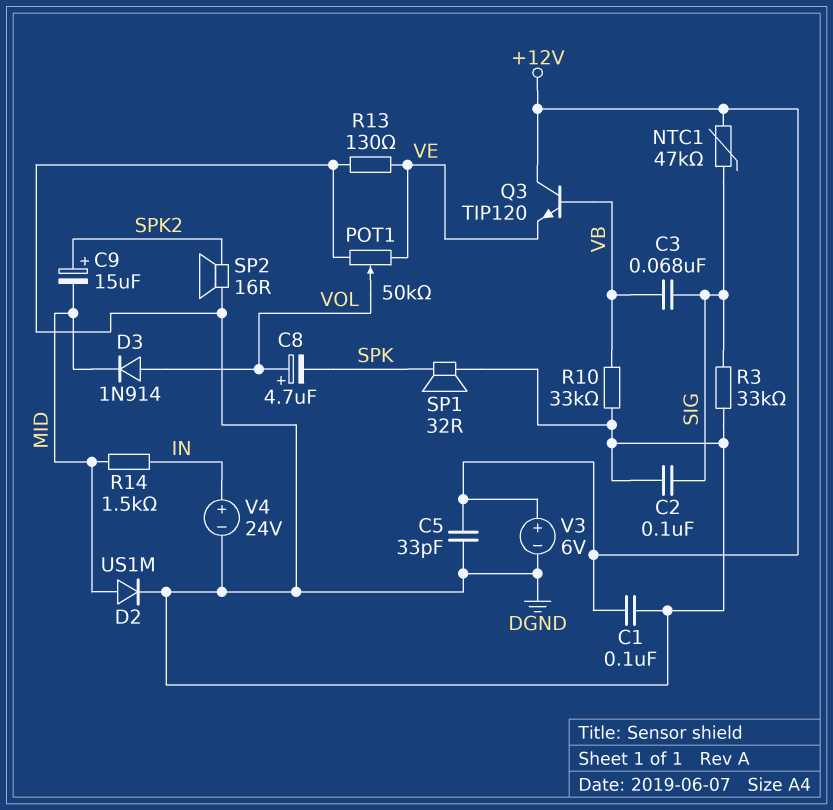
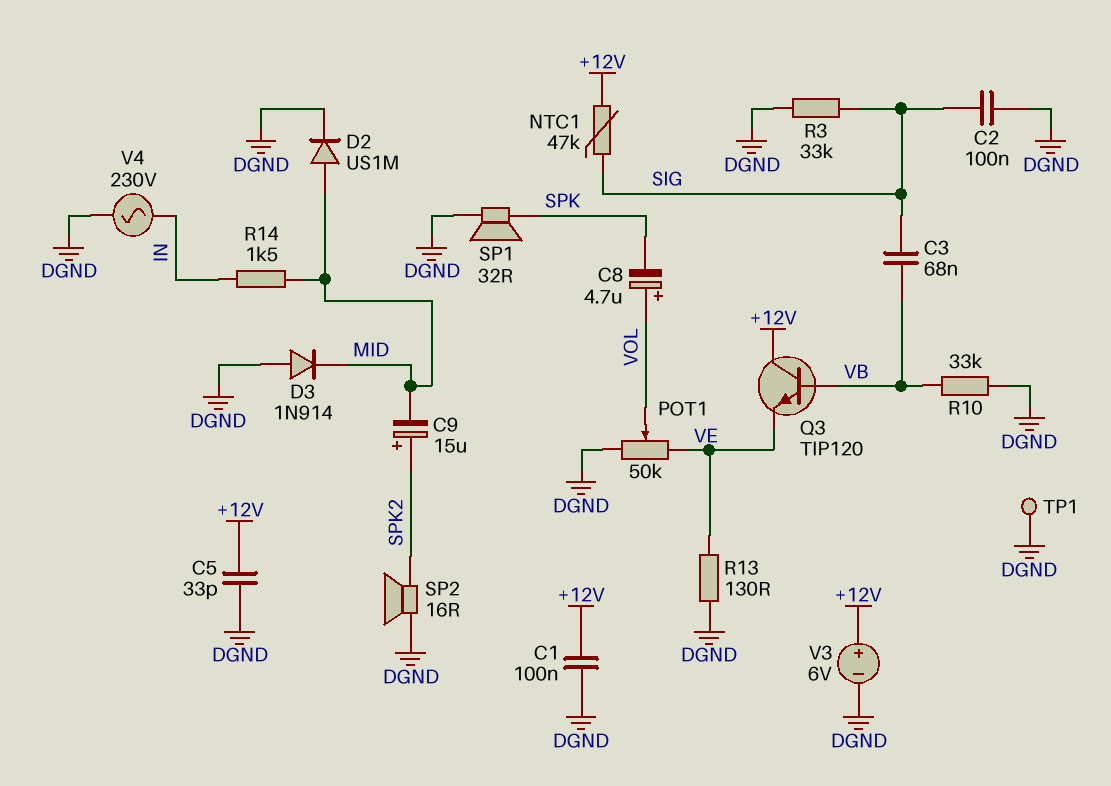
D3: diode 1N914 (A VOL, K MID) -> diode 1N914 (A DGND, K MID)
TP1: none -> test point (DGND)
V4: 24V (plus IN, minus DGND) -> AC 230V (DGND, IN)

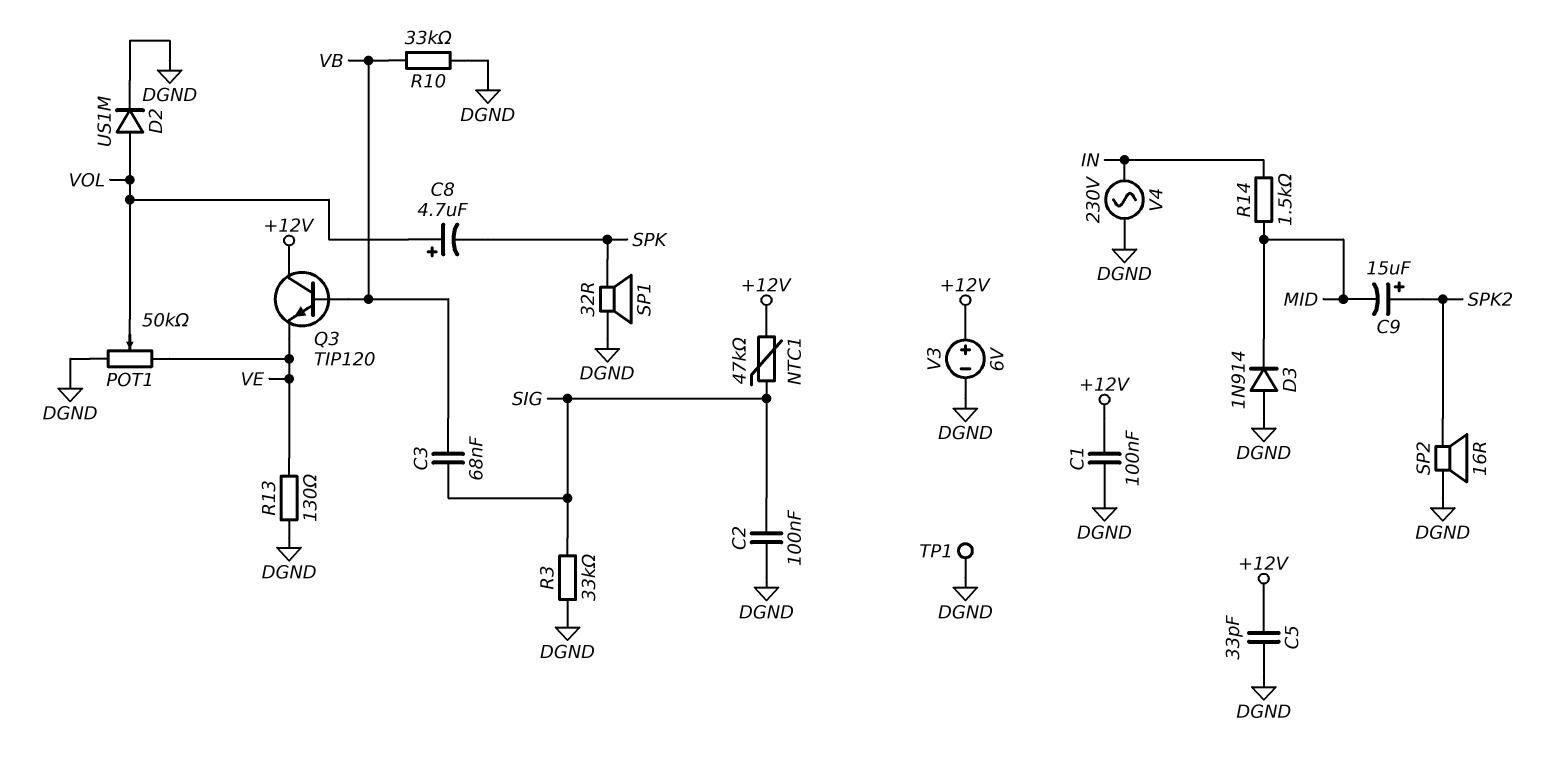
D2: diode US1M (A MID, K DGND) -> diode US1M (A VOL, K DGND)

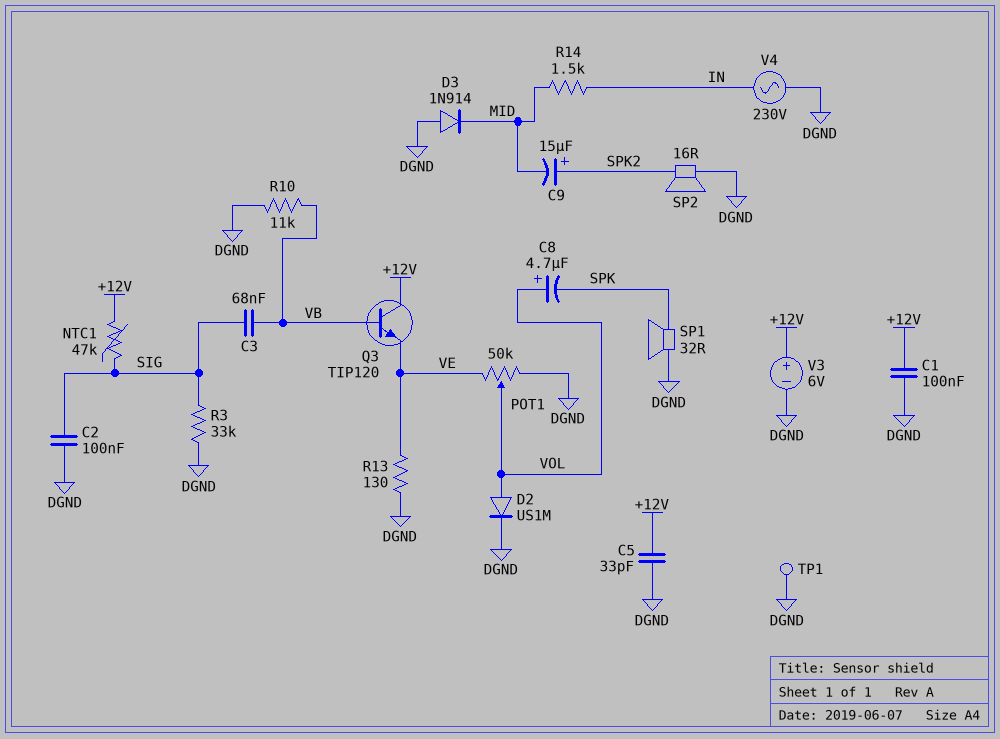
R10: 33k (DGND, VB) -> 11k (DGND, VB)

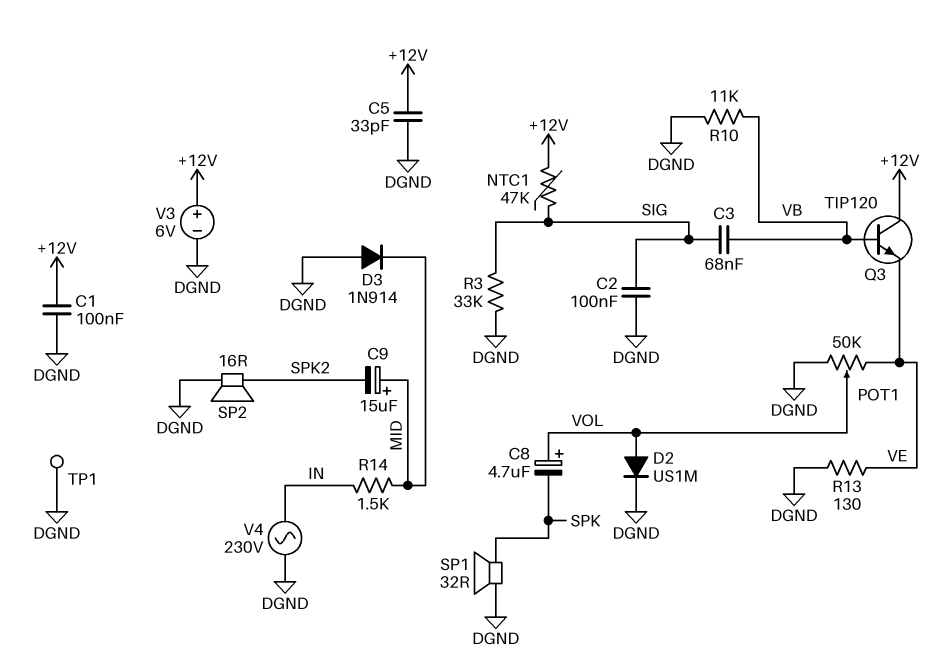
C9: 15uF (plus SPK2, minus MID) -> 15uF (plus MID, minus SPK2)

